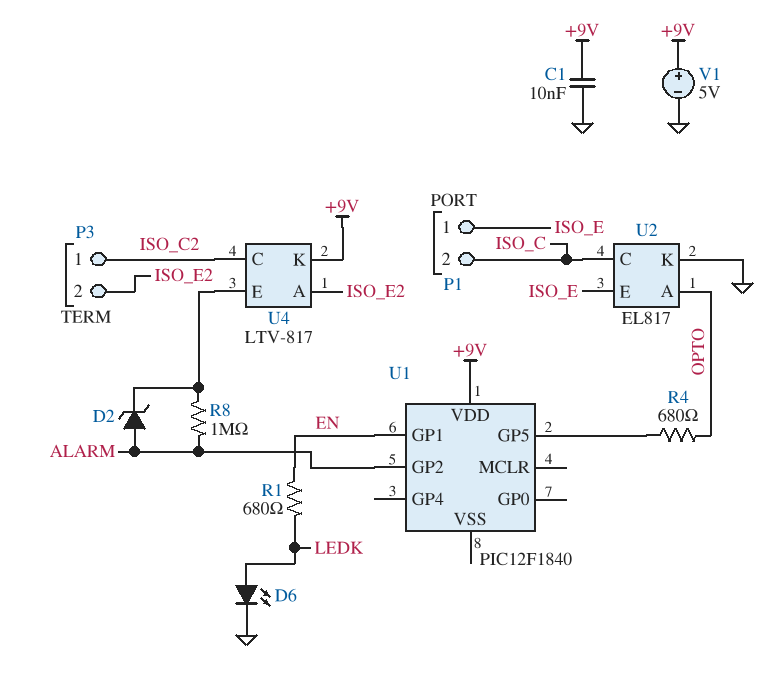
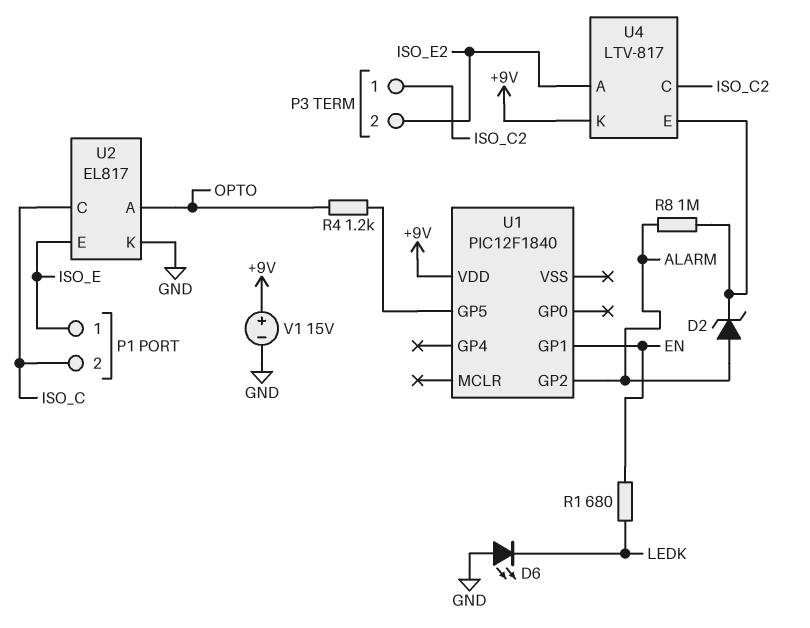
C1: 10nF (+9V, GND) -> none
D6: LED (A LEDK, K GND) -> LED (A GND, K LEDK)
R4: 680 (OPTO, U1/GP5) -> 1.2k (OPTO, U1/GP5)
V1: 5V (plus +9V, minus GND) -> 15V (plus +9V, minus GND)

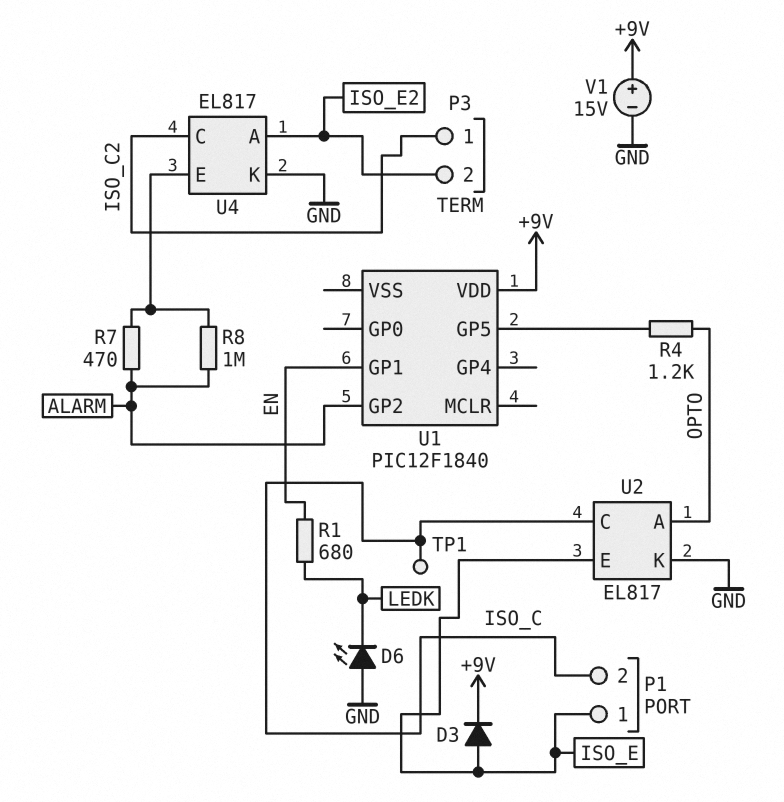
D2: zener (A ALARM, K U4/E) -> none
D3: none -> diode (A ISO_E, K +9V)
R7: none -> 470 (ALARM, U4/E)
TP1: none -> test point (ISO_C)
U4: LTV-817 -> EL817
U4 pin K: +9V -> GND

